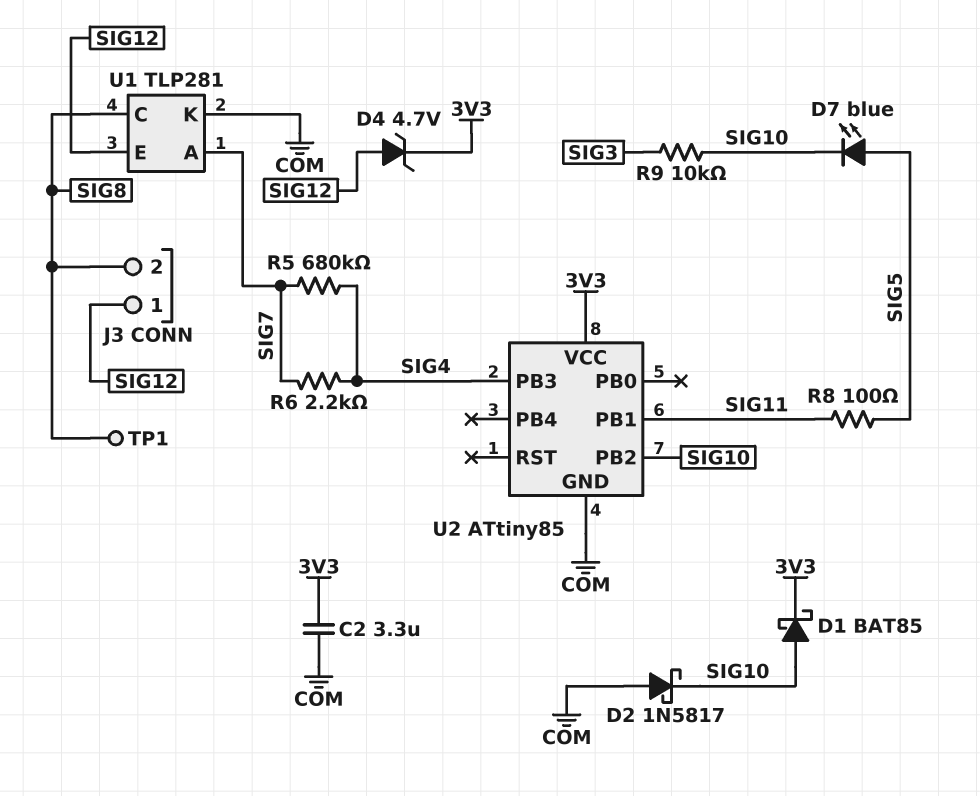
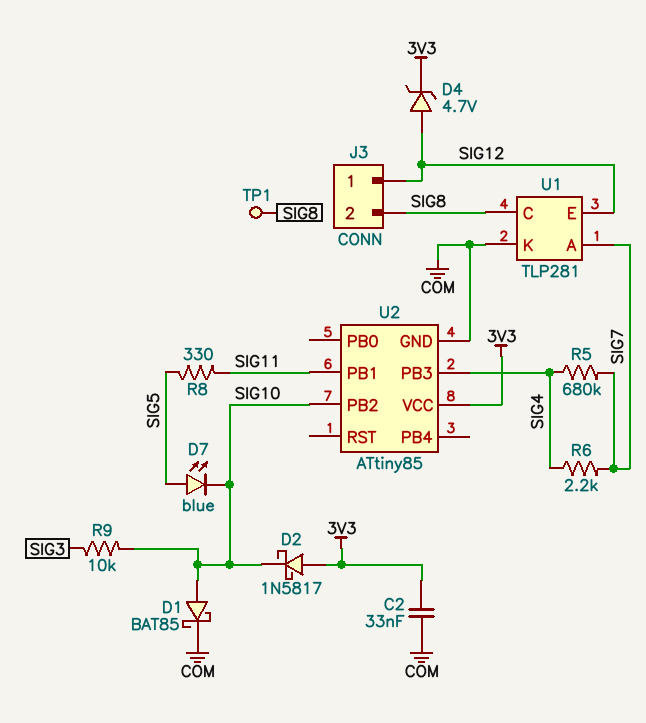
C2: 3.3uF (3V3, COM) -> 33nF (3V3, COM)
D1: schottky BAT85 (A SIG10, K 3V3) -> schottky BAT85 (A SIG10, K COM)
D2: schottky 1N5817 (A COM, K SIG10) -> schottky 1N5817 (A 3V3, K SIG10)
R8: 100 (SIG5, SIG11) -> 330 (SIG5, SIG11)

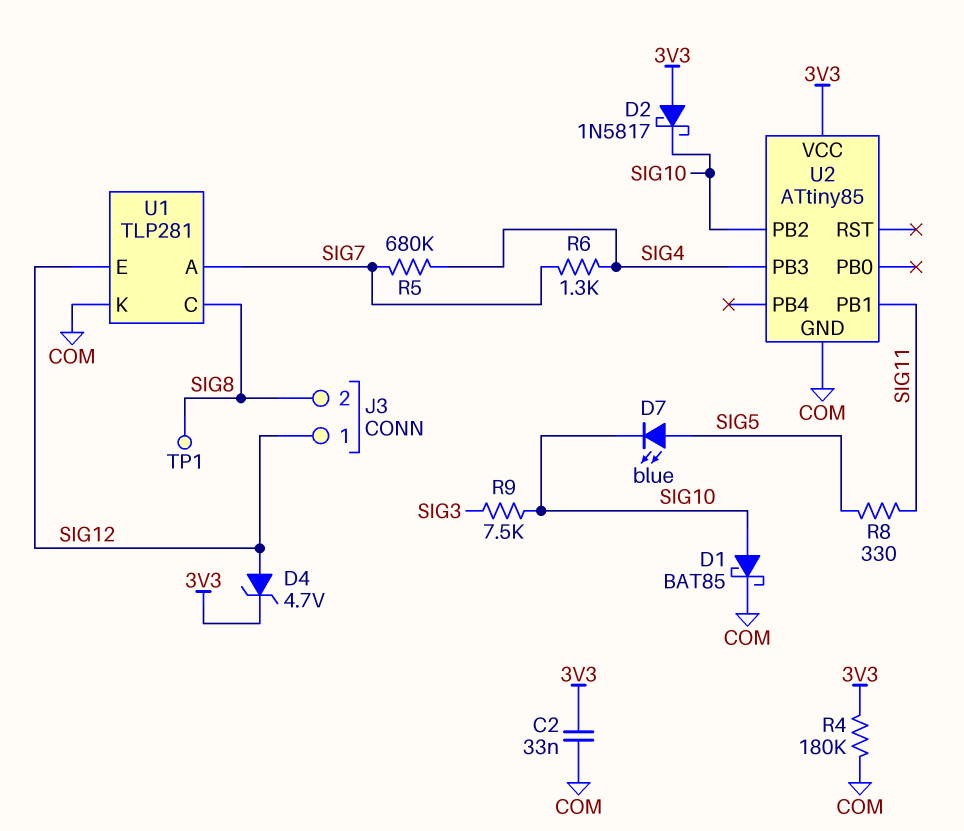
R4: none -> 180k (3V3, COM)
R6: 2.2k (SIG4, SIG7) -> 1.3k (SIG4, SIG7)
R9: 10k (SIG3, SIG10) -> 7.5k (SIG3, SIG10)

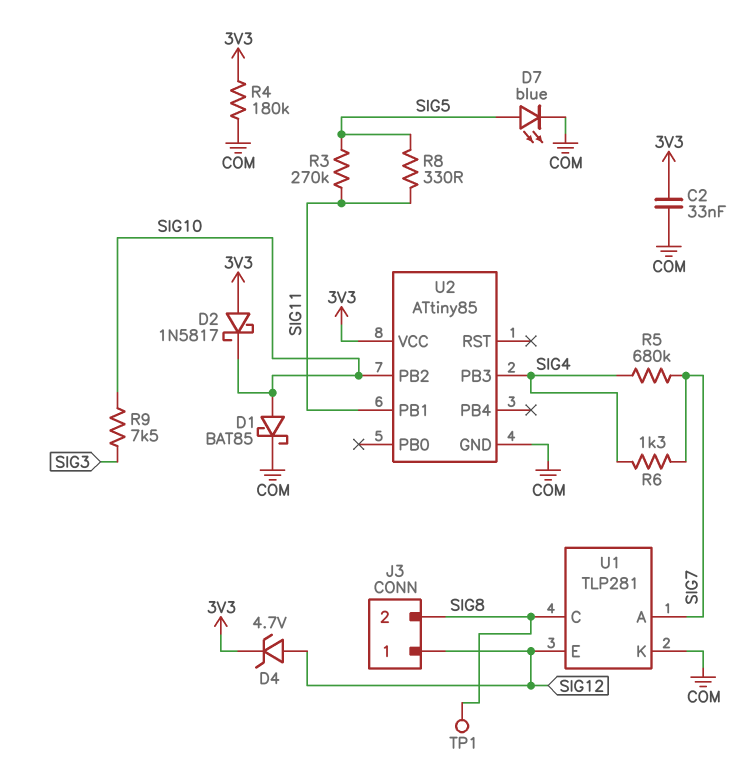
D7: LED blue (A SIG5, K SIG10) -> LED blue (A SIG5, K COM)
R3: none -> 270k (SIG5, SIG11)

